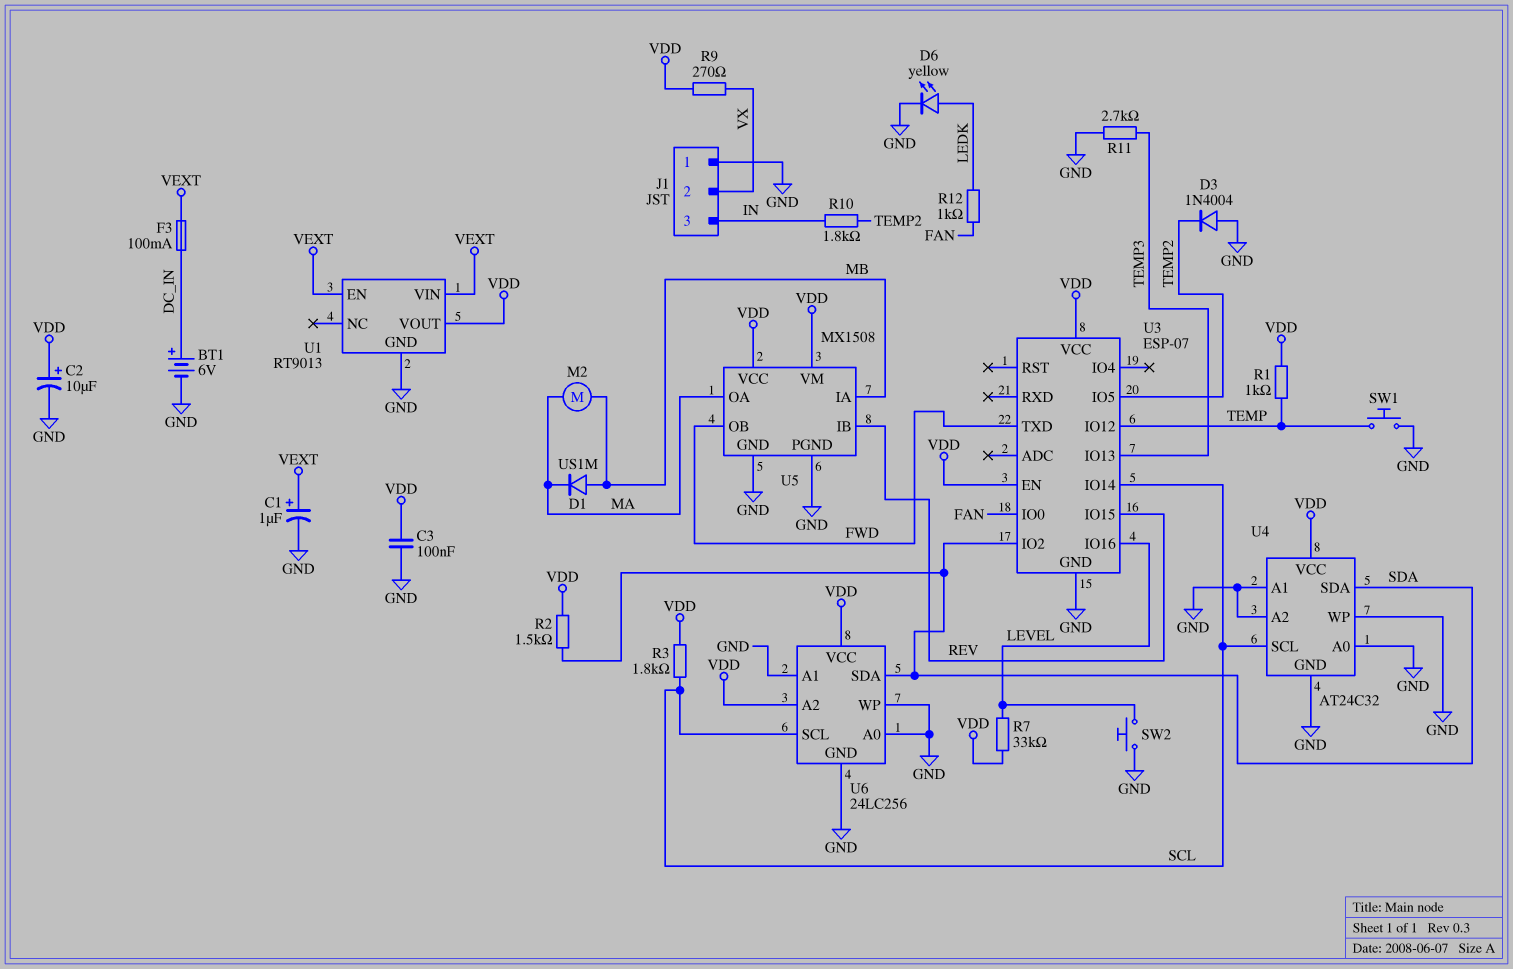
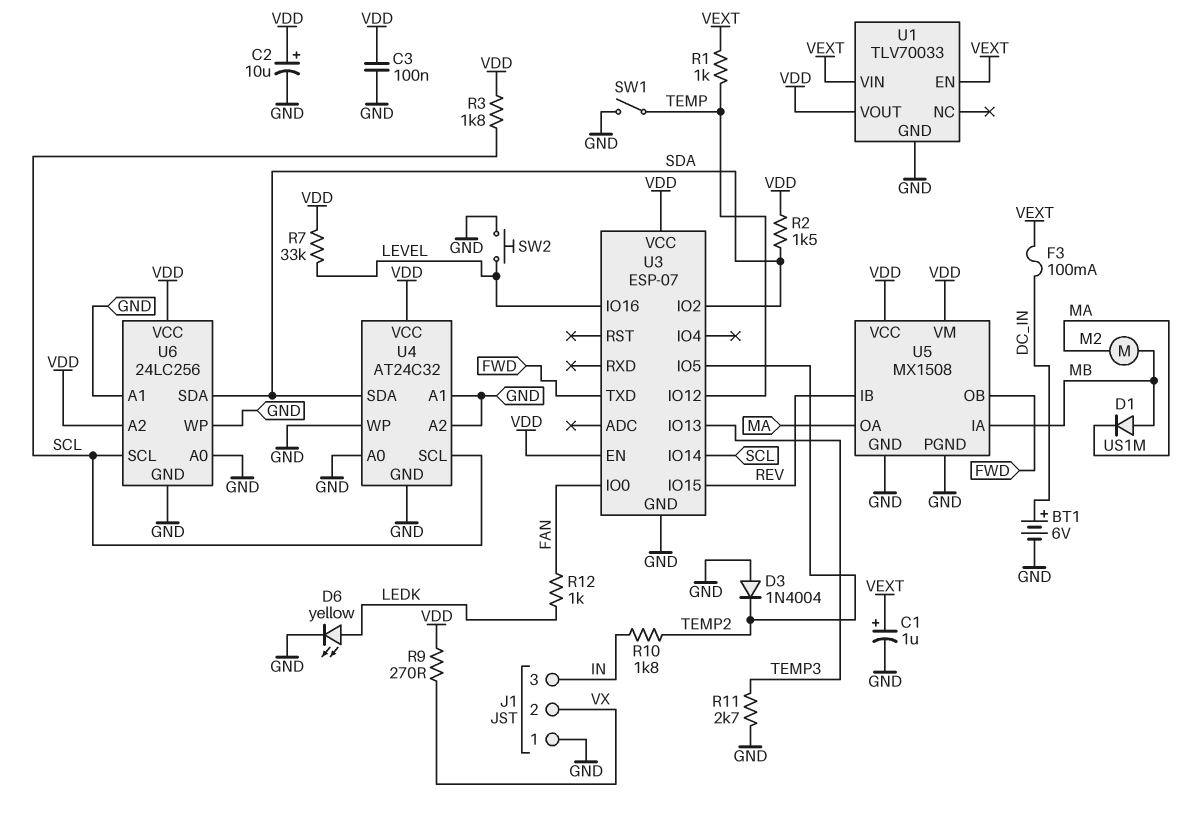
R1: 1k (TEMP, VDD) -> 1k (TEMP, VEXT)
SW1: button (GND, TEMP) -> switch (GND, TEMP)
U1: RT9013 -> TLV70033

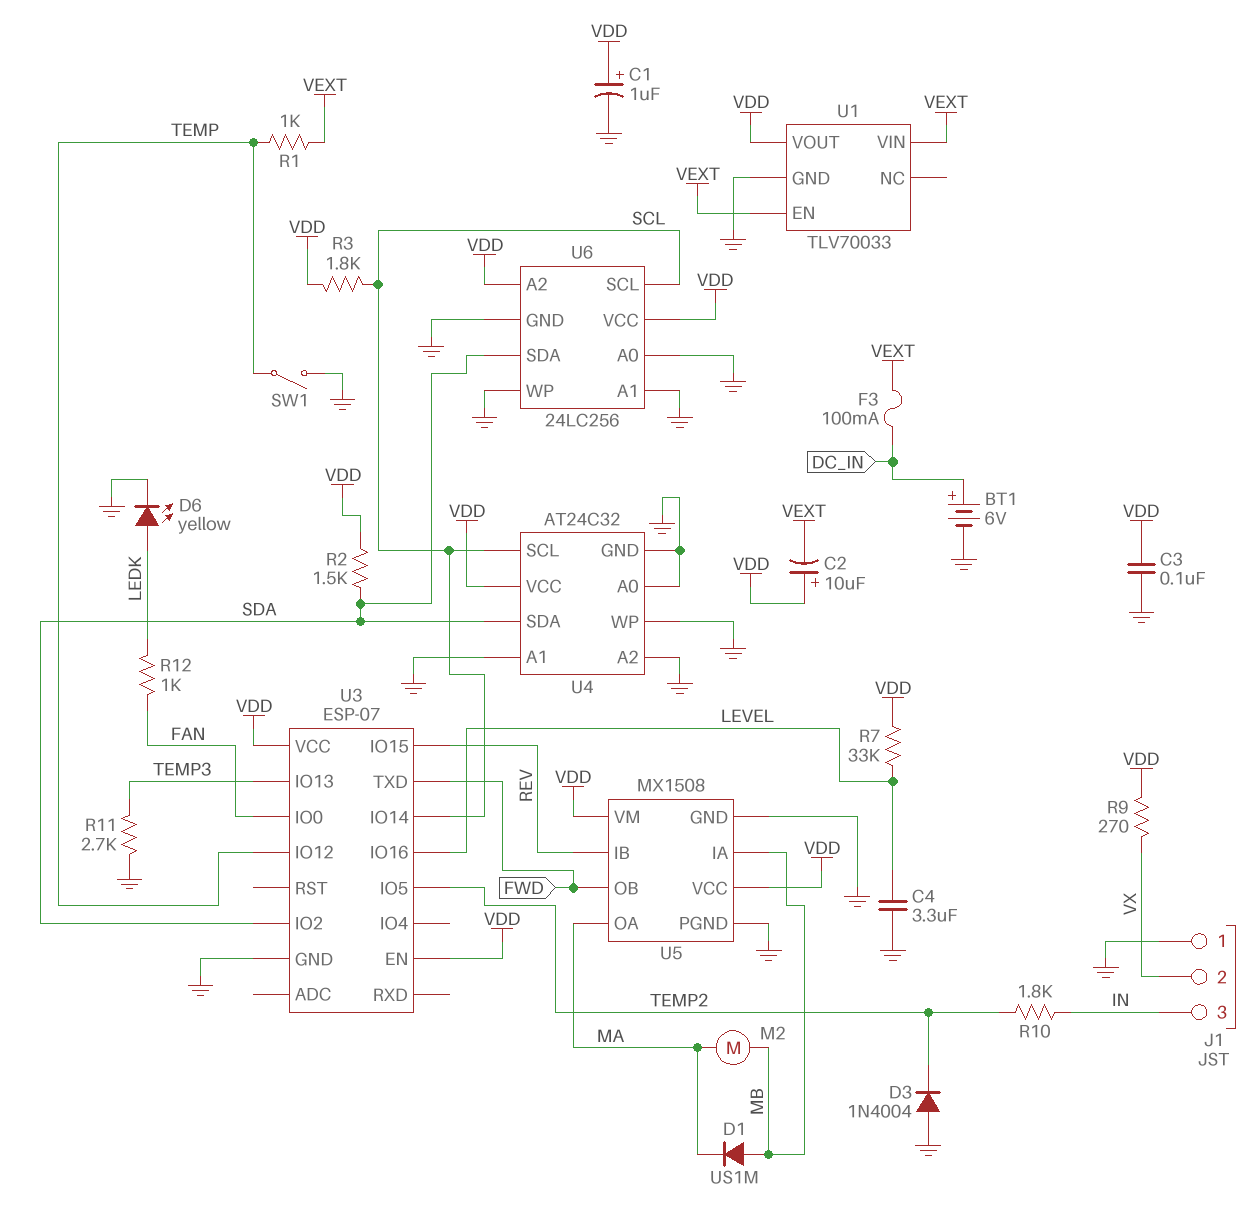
C1: 1uF (plus VEXT, minus GND) -> 1uF (plus VDD, minus GND)
C2: 10uF (plus VDD, minus GND) -> 10uF (plus VDD, minus VEXT)
C4: none -> 3.3uF (GND, LEVEL)
SW2: button (GND, LEVEL) -> none

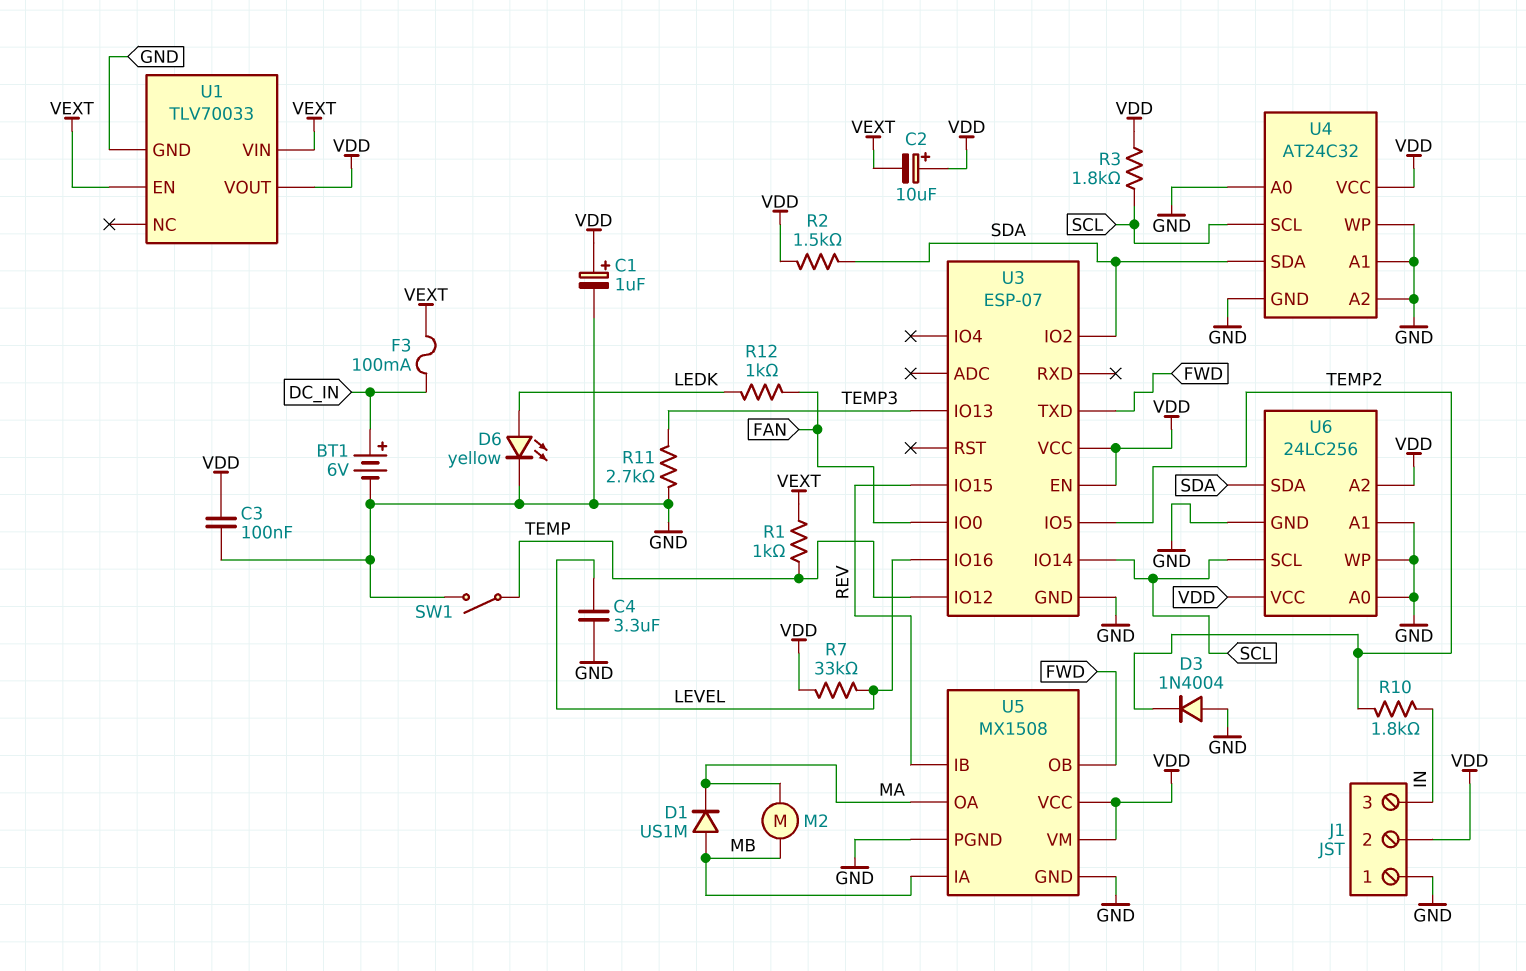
J1 pin 2: VX -> VDD
R9: 270 (VDD, VX) -> none

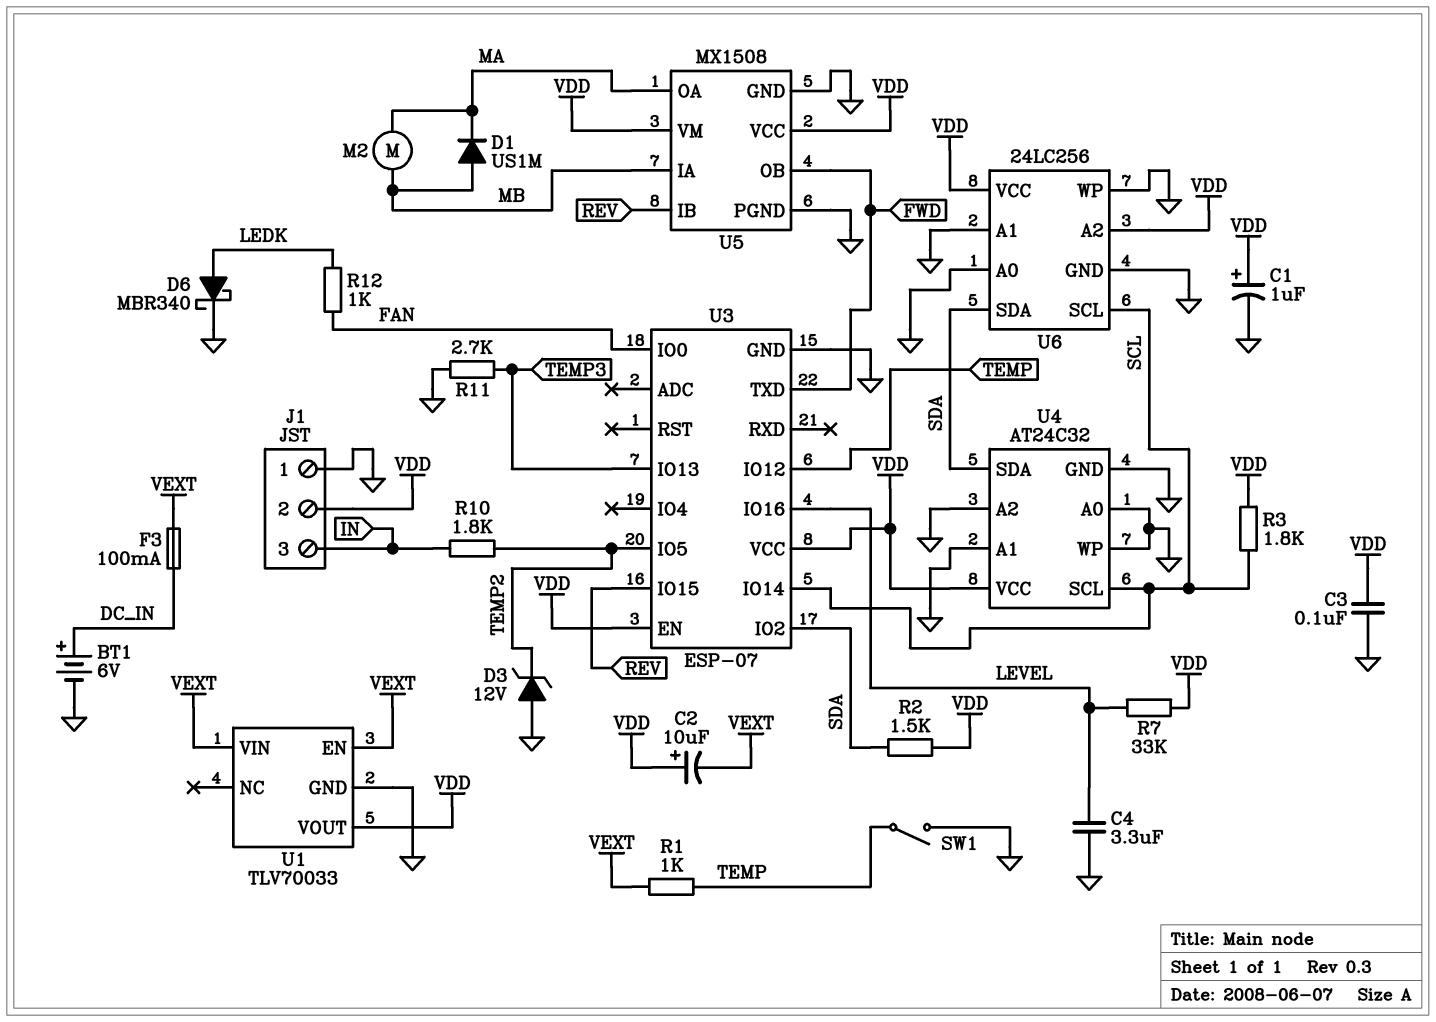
D3: diode 1N4004 (A GND, K TEMP2) -> zener 12V (A GND, K TEMP2)
D6: LED yellow (A LEDK, K GND) -> schottky MBR340 (A LEDK, K GND)

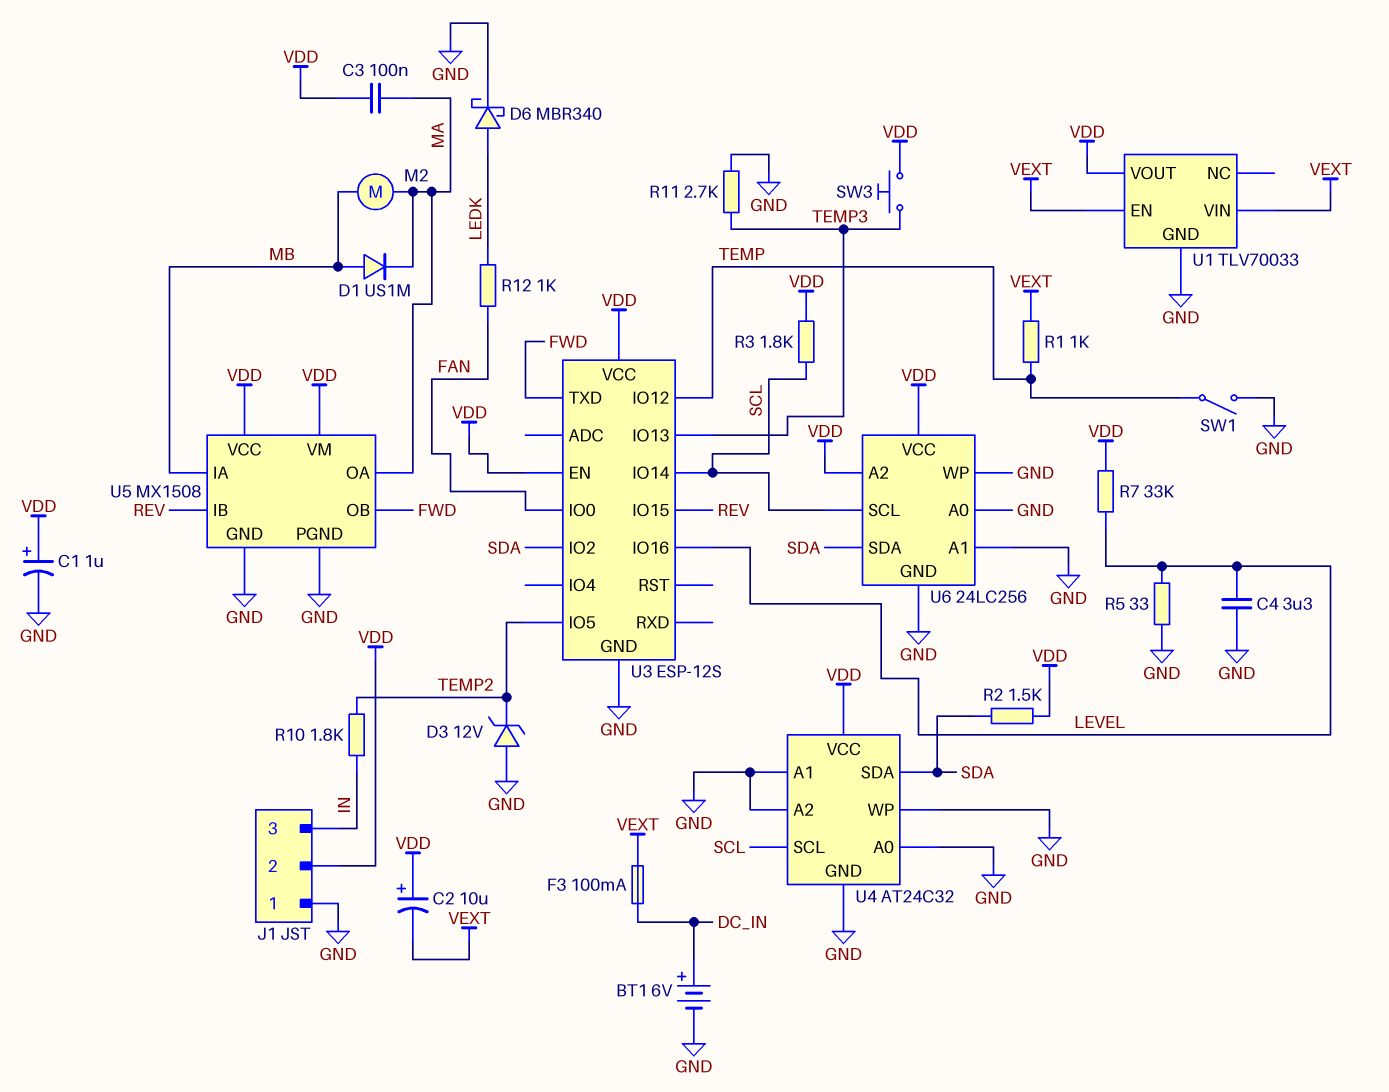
C3: 100nF (GND, VDD) -> 100nF (MA, VDD)
R5: none -> 33 (GND, LEVEL)
SW3: none -> button (TEMP3, VDD)
U3: ESP-07 -> ESP-12S

